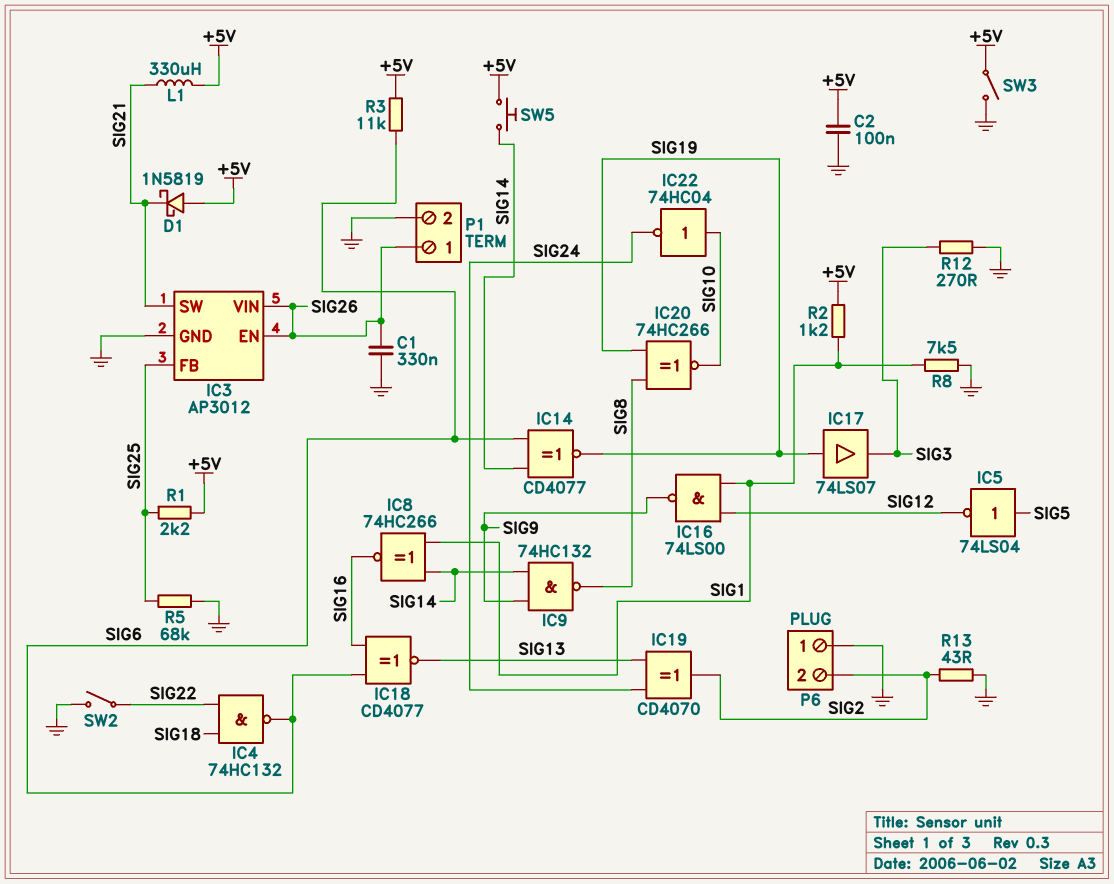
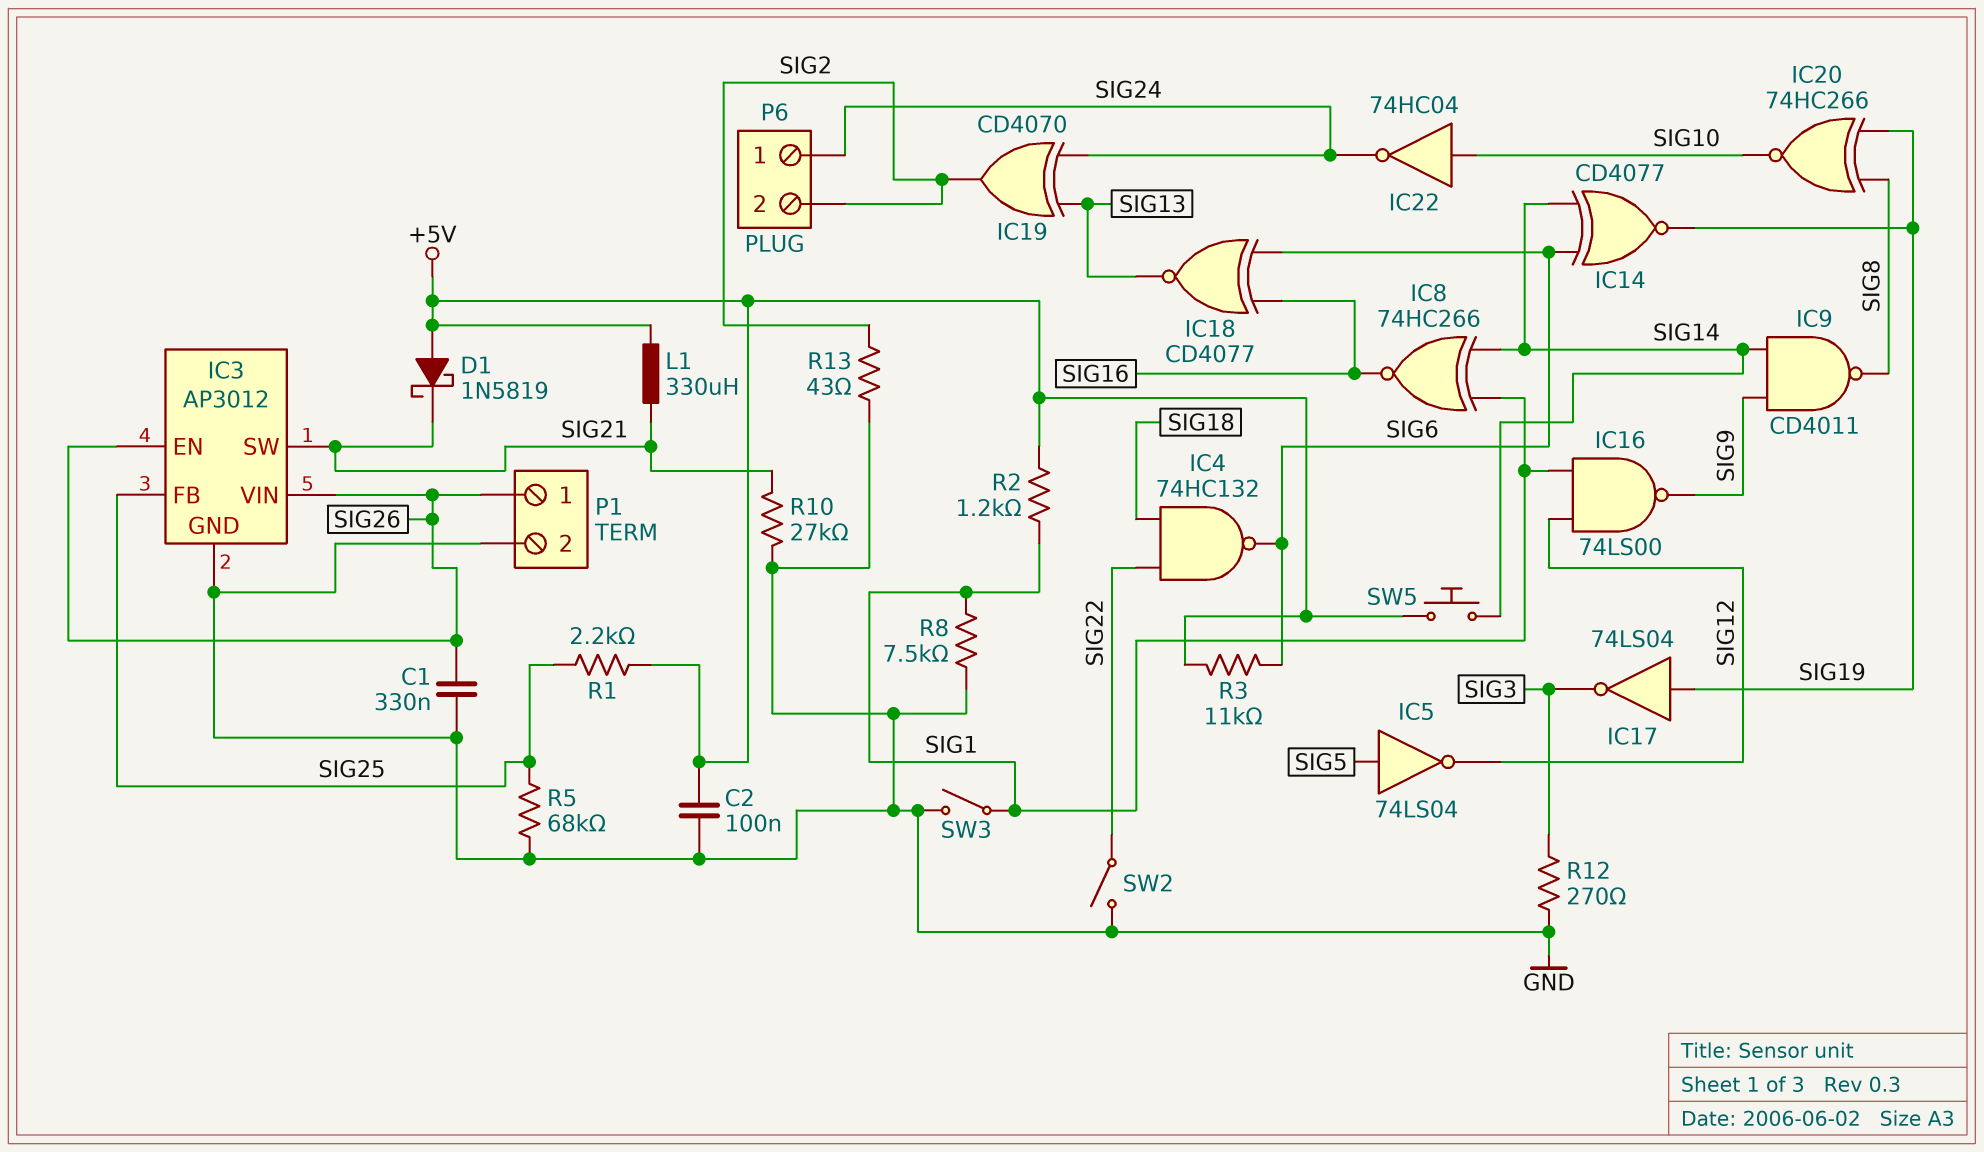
IC9: NAND 74HC132 (in SIG9, in SIG14, out SIG8) -> NAND CD4011 (in SIG9, in SIG14, out SIG8)
IC17: buffer 74LS07 (in SIG19, out SIG3) -> NOT 74LS04 (in SIG19, out SIG3)
P6 pin 1: GND -> SIG24
R10: none -> 27k (GND, SIG21)
SW3: switch (+5V, GND) -> switch (GND, SIG1)

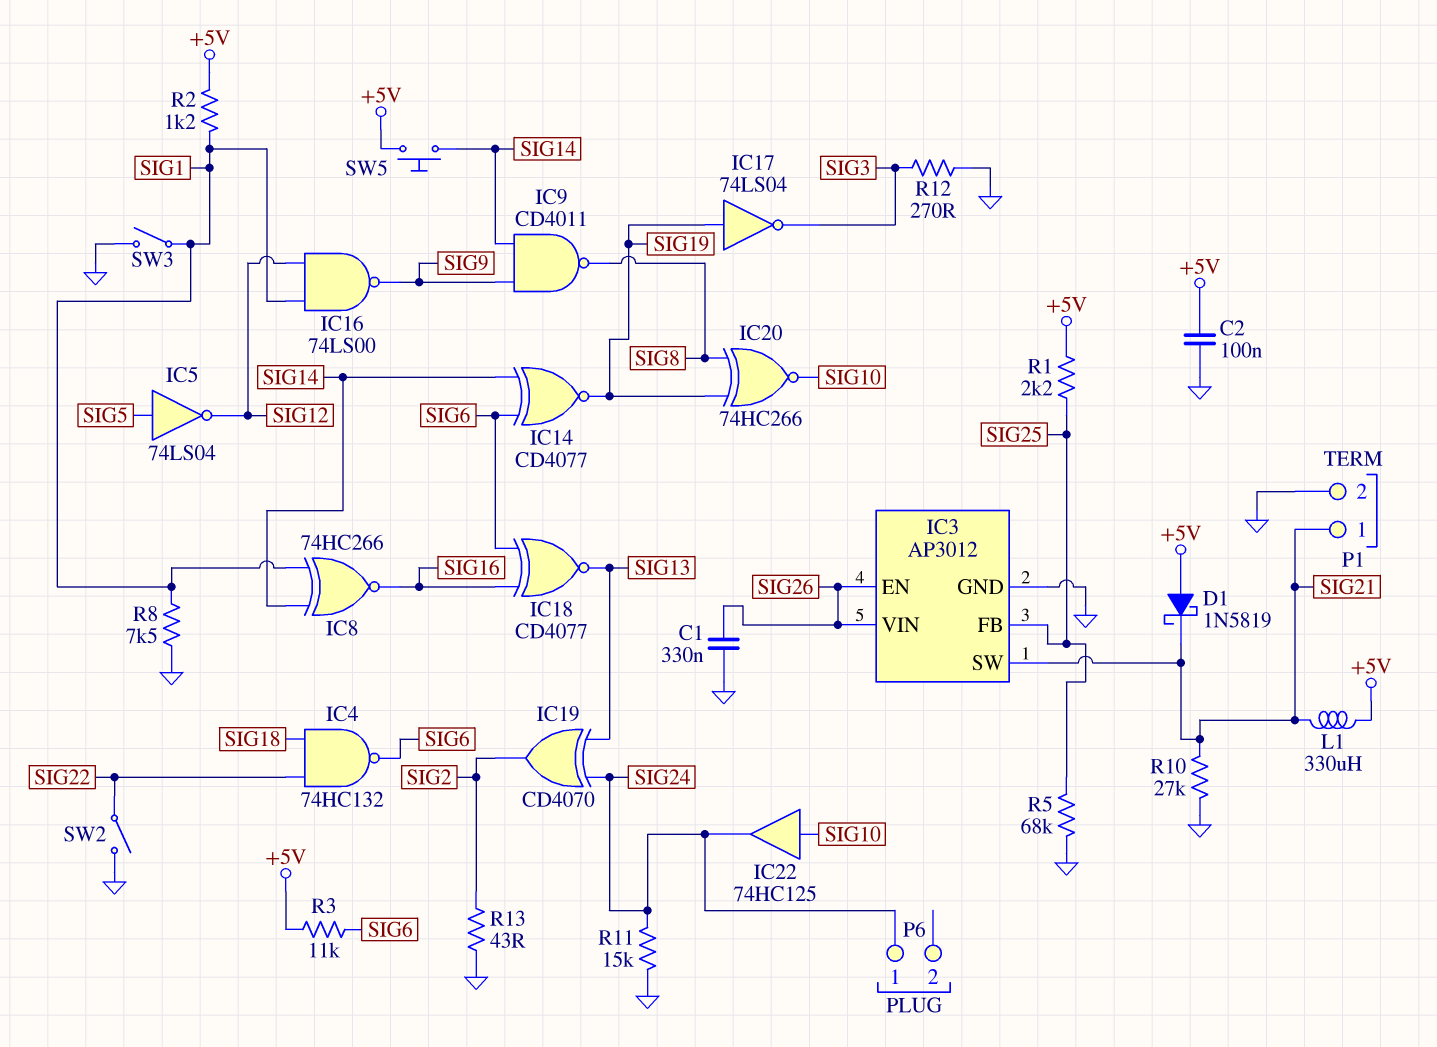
IC22: NOT 74HC04 (in SIG10, out SIG24) -> buffer 74HC125 (in SIG10, out SIG24)
P1 pin 1: SIG26 -> SIG21
P6 pin 2: SIG2 -> none
R11: none -> 15k (GND, SIG24)

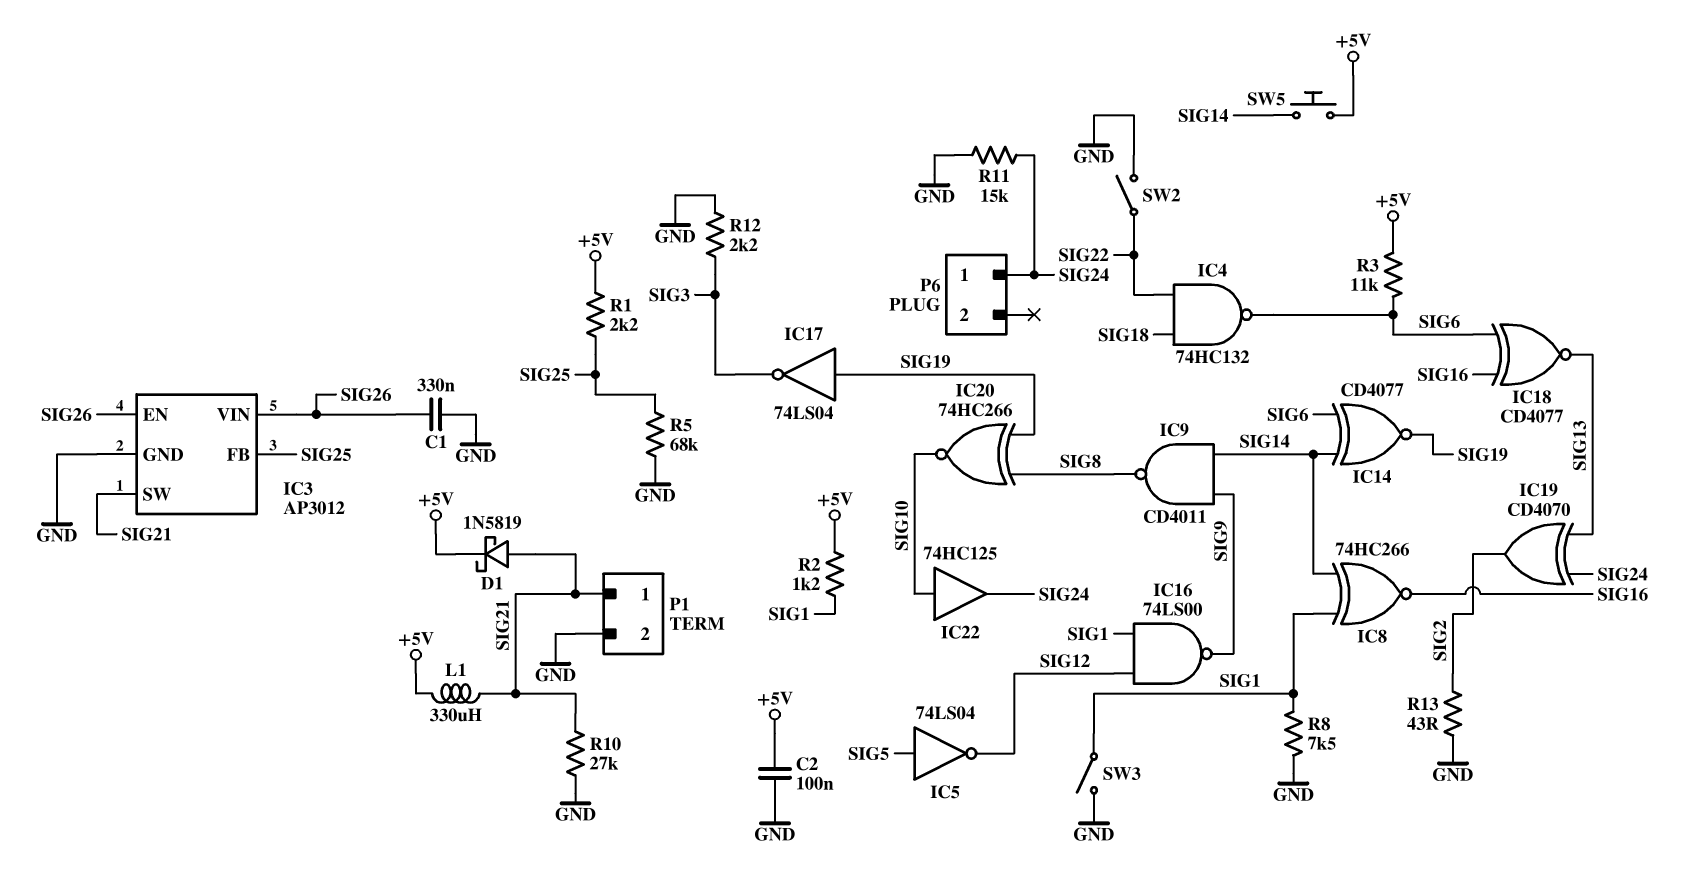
D1: schottky 1N5819 (A +5V, K SIG21) -> schottky 1N5819 (A SIG21, K +5V)
R12: 270 (GND, SIG3) -> 2.2k (GND, SIG3)

